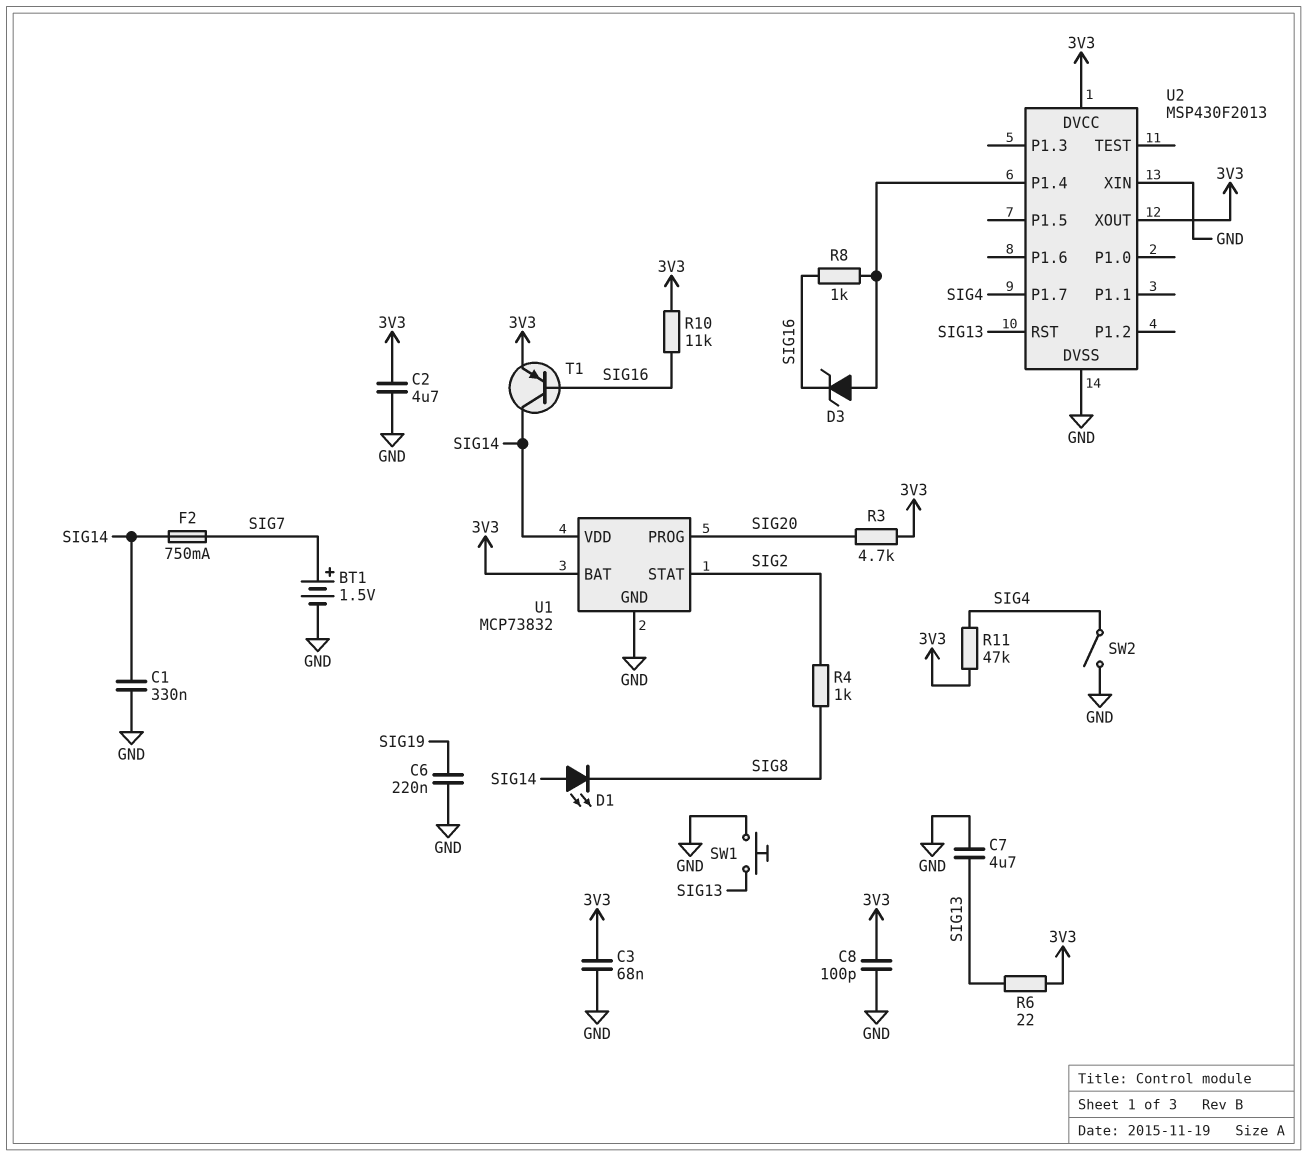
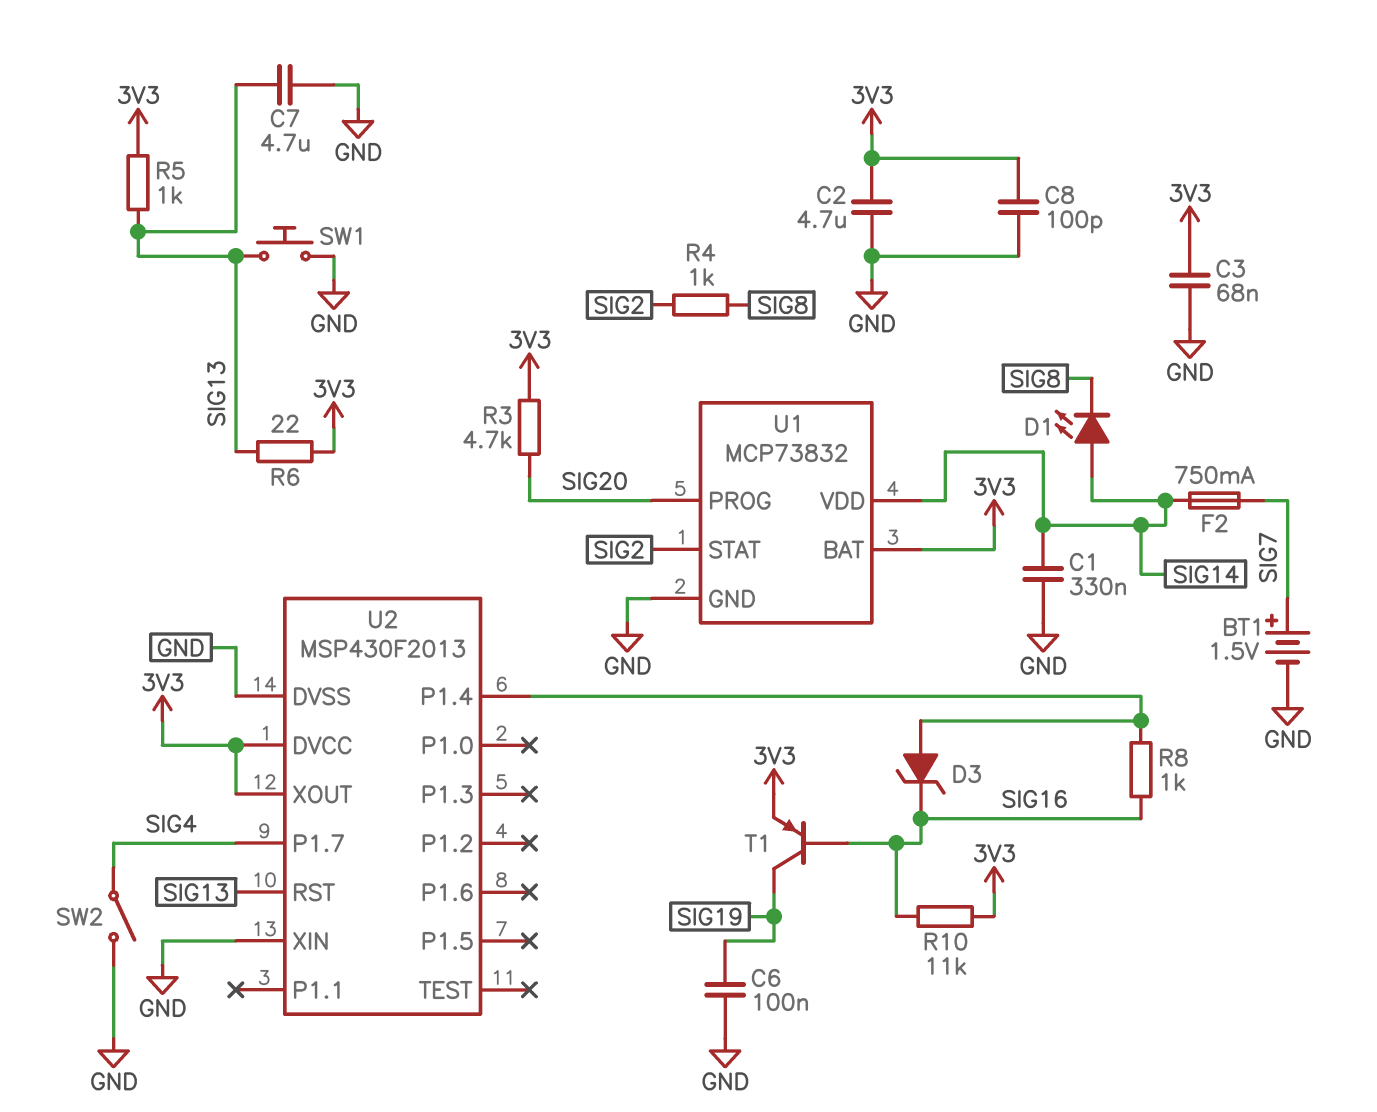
C6: 220nF (GND, SIG19) -> 100nF (GND, SIG19)
R5: none -> 1k (3V3, SIG13)
R11: 47k (3V3, SIG4) -> none
T1: PNP (B SIG16, C SIG14, E 3V3) -> PNP (B SIG16, C SIG19, E 3V3)

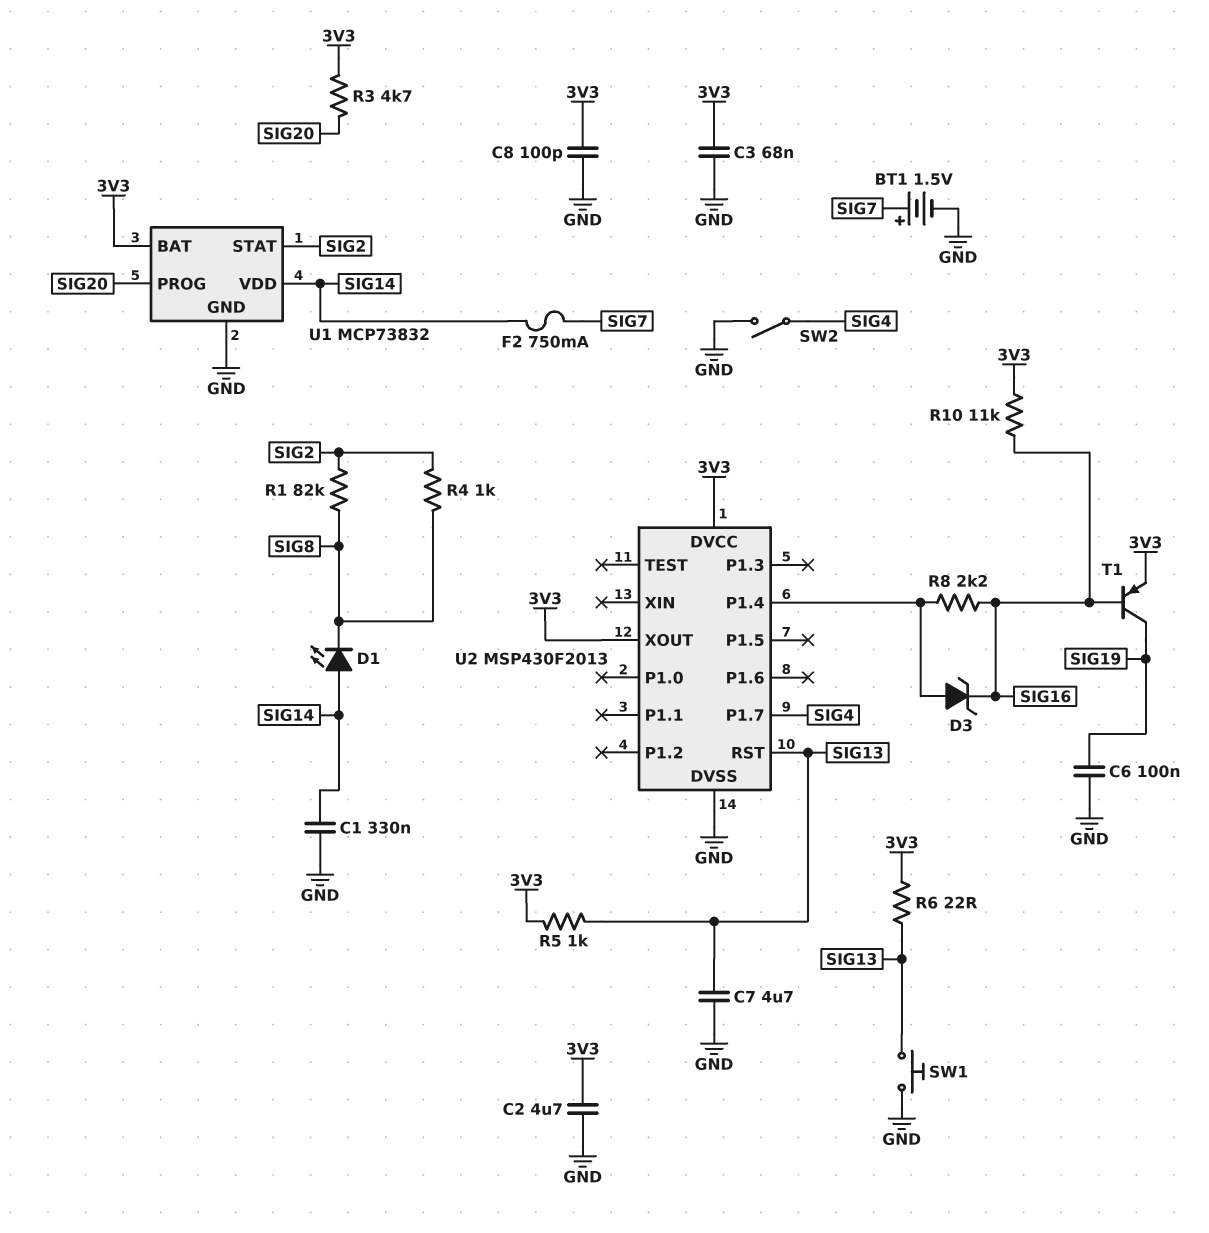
R1: none -> 82k (SIG2, SIG8)
R8: 1k (SIG16, U2/P1.4) -> 2.2k (SIG16, U2/P1.4)
U2 pin XIN: GND -> none

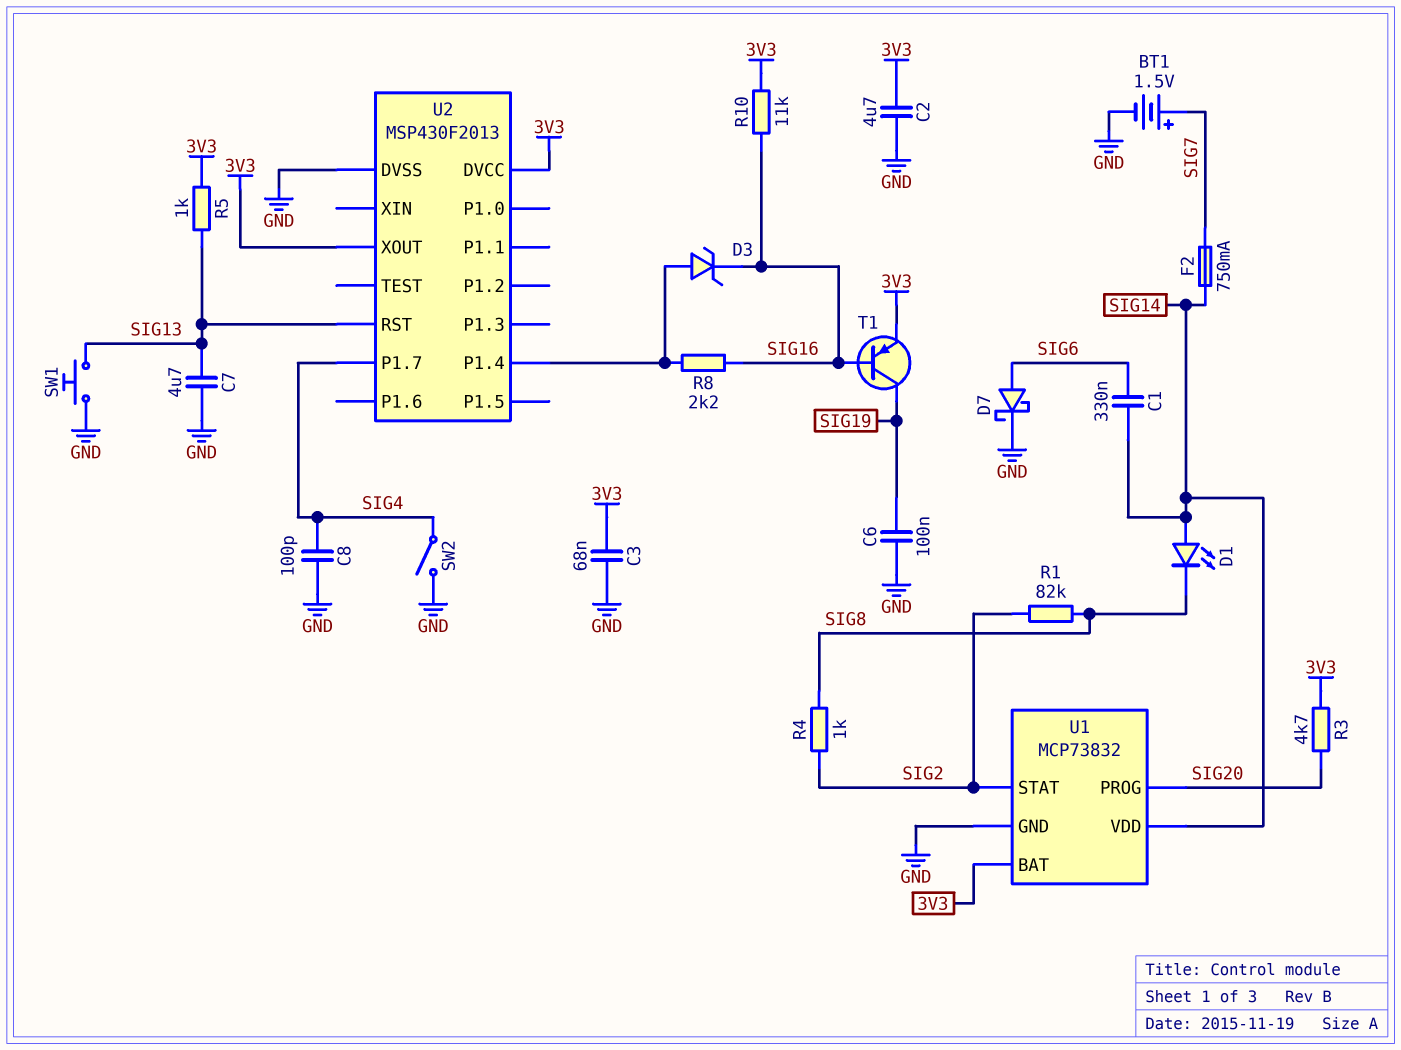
C1: 330nF (GND, SIG14) -> 330nF (SIG6, SIG14)
C8: 100pF (3V3, GND) -> 100pF (GND, SIG4)
D7: none -> schottky (A SIG6, K GND)
R6: 22 (3V3, SIG13) -> none

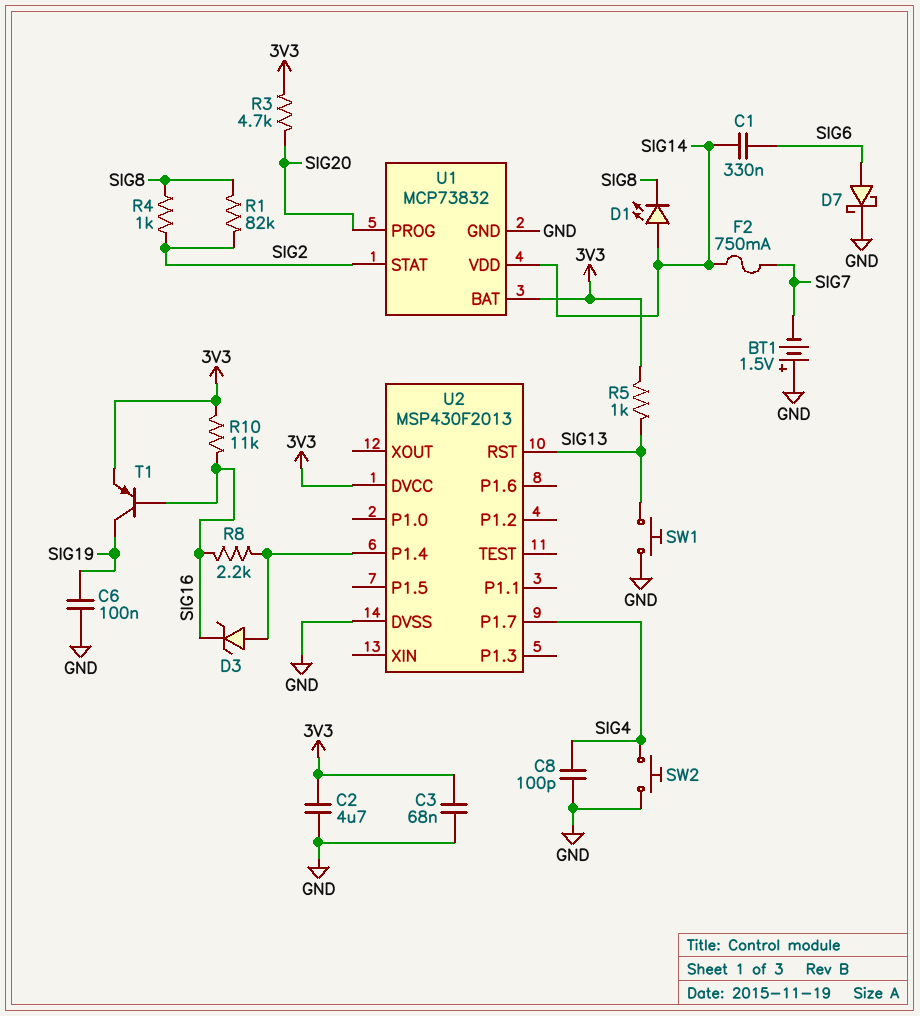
BT1: 1.5V (plus SIG7, minus GND) -> 1.5V (plus GND, minus SIG7)
C7: 4.7uF (GND, SIG13) -> none
SW2: switch (GND, SIG4) -> button (GND, SIG4)
U2 pin XOUT: 3V3 -> none

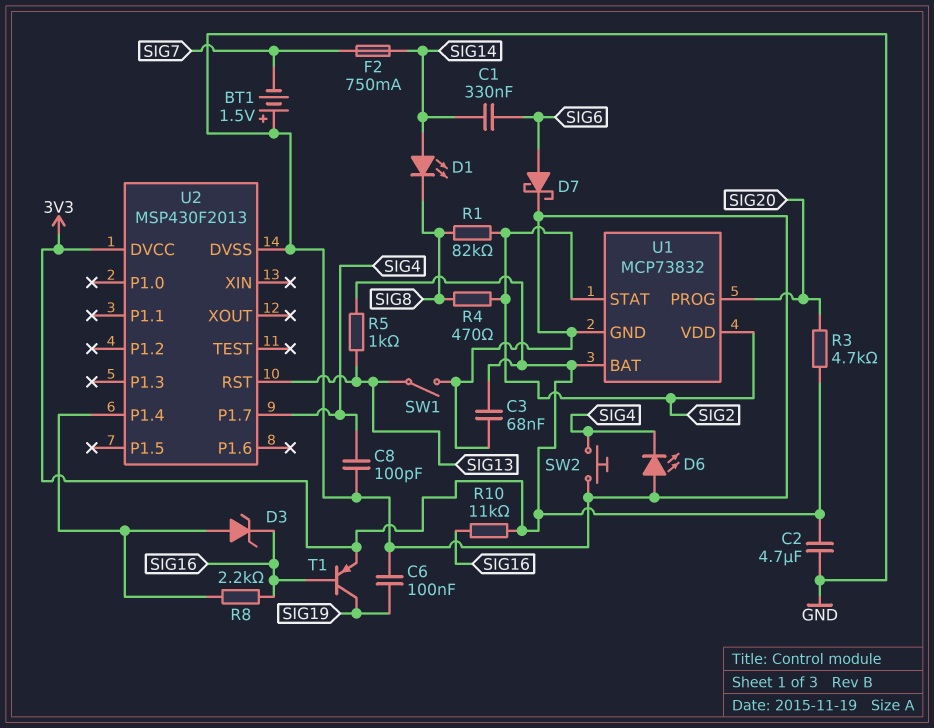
D6: none -> LED (A GND, K SIG4)
R4: 1k (SIG2, SIG8) -> 470 (SIG2, SIG8)
SW1: button (GND, SIG13) -> switch (GND, SIG13)
U1 pin VDD: SIG14 -> SIG2

